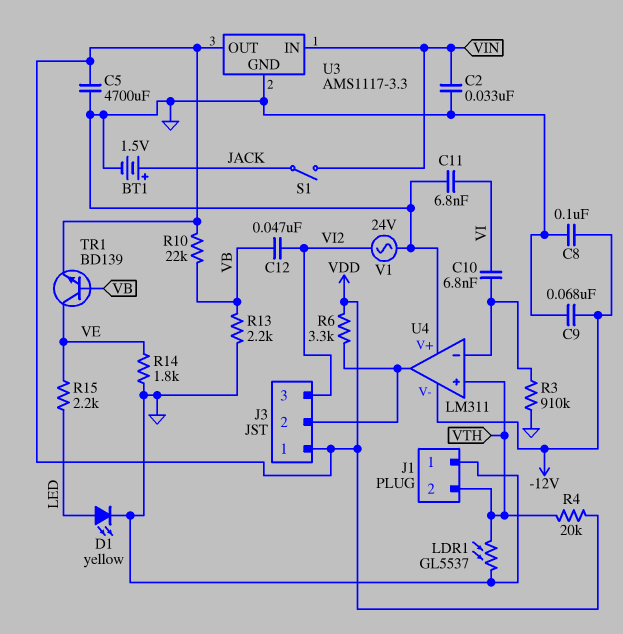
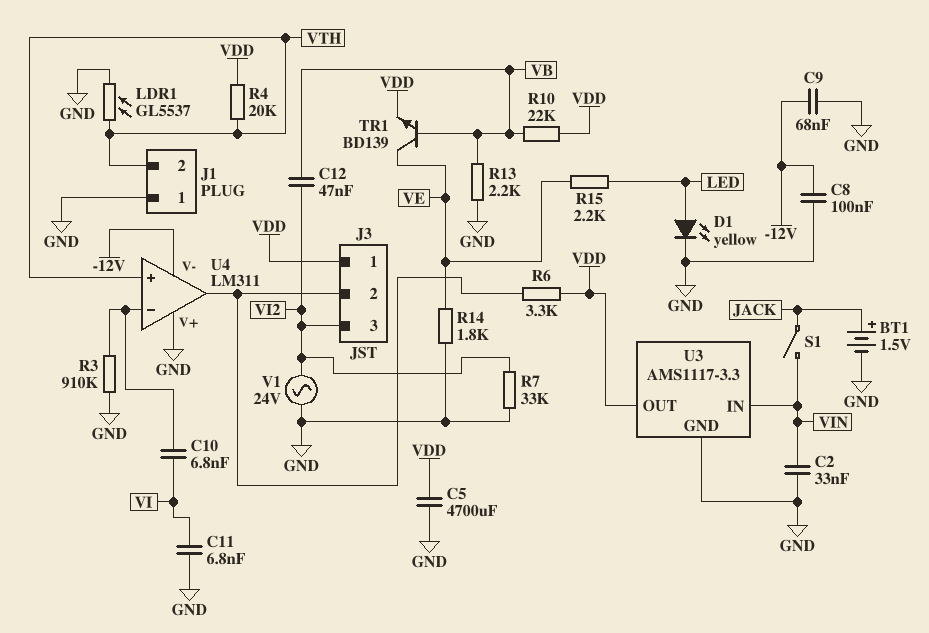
R7: none -> 33k (GND, VI2)

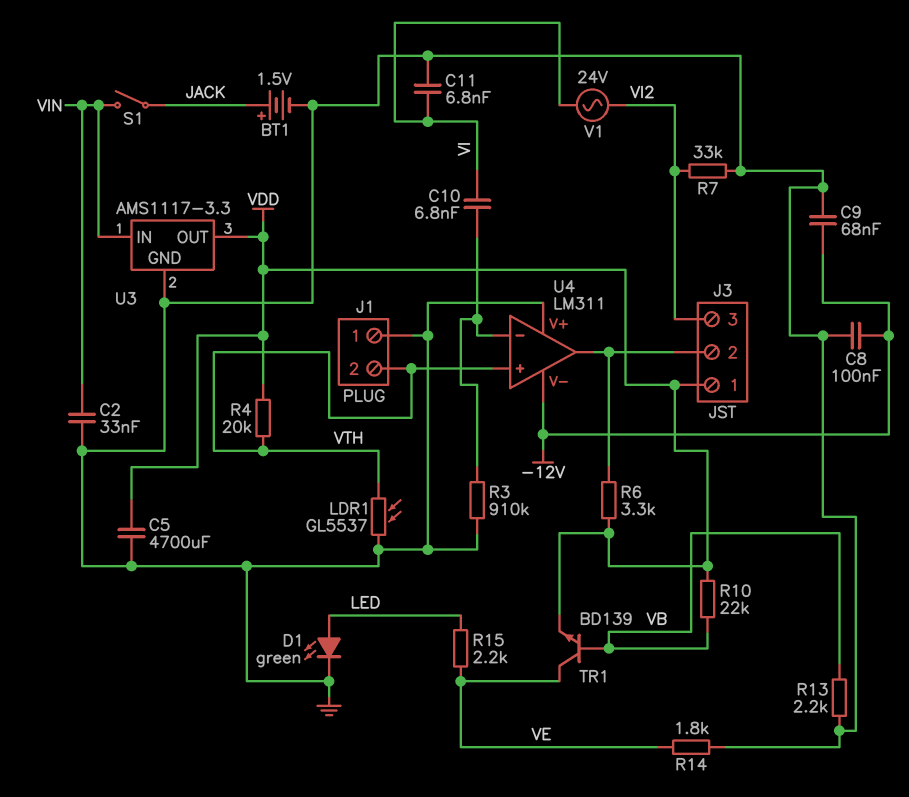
C12: 47nF (VB, VI2) -> none
D1: LED yellow (A LED, K GND) -> LED green (A LED, K GND)
V1: AC 24V (GND, VI2) -> AC 24V (VI, VI2)

